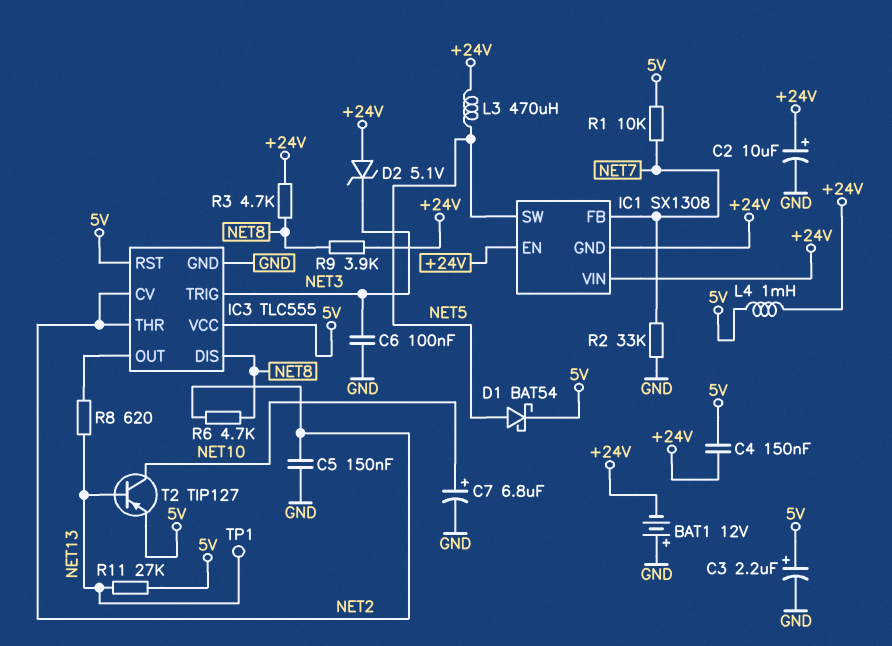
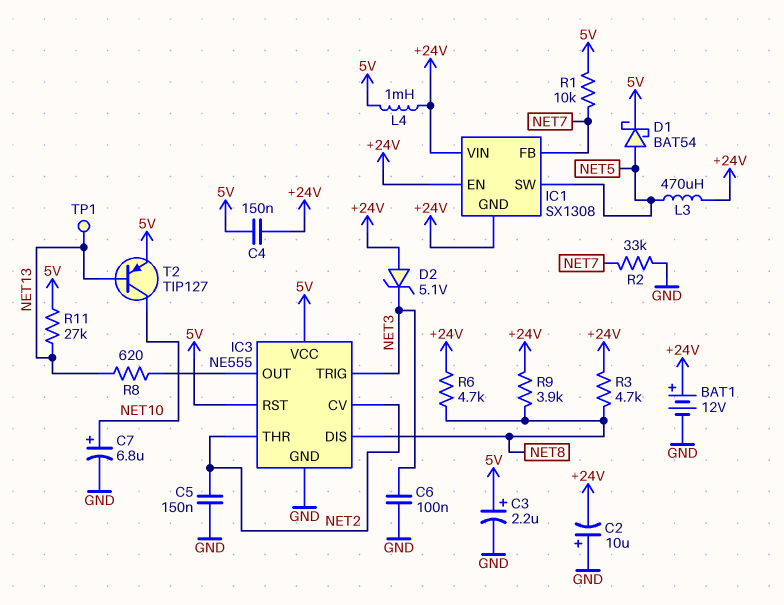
BAT1: 12V (plus GND, minus +24V) -> 12V (plus +24V, minus GND)
C2: 10uF (plus +24V, minus GND) -> 10uF (plus GND, minus +24V)
IC3: TLC555 -> NE555
R6: 4.7k (NET2, NET8) -> 4.7k (+24V, NET8)

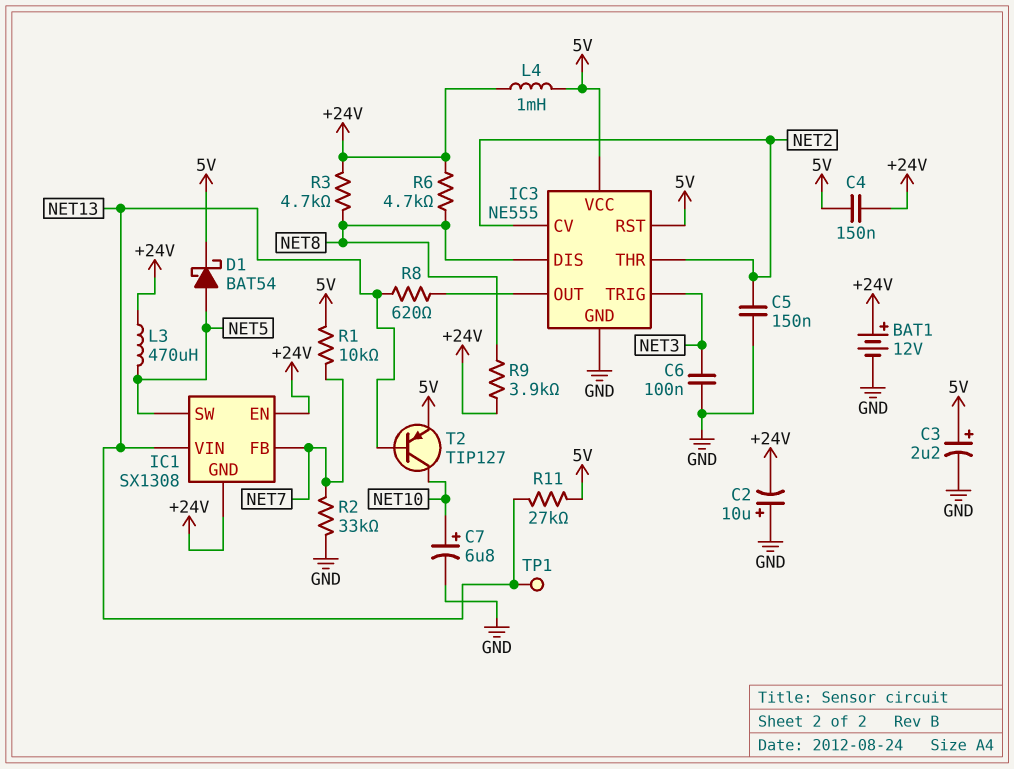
D2: zener 5.1V (A +24V, K NET3) -> none
IC1 pin VIN: +24V -> NET13

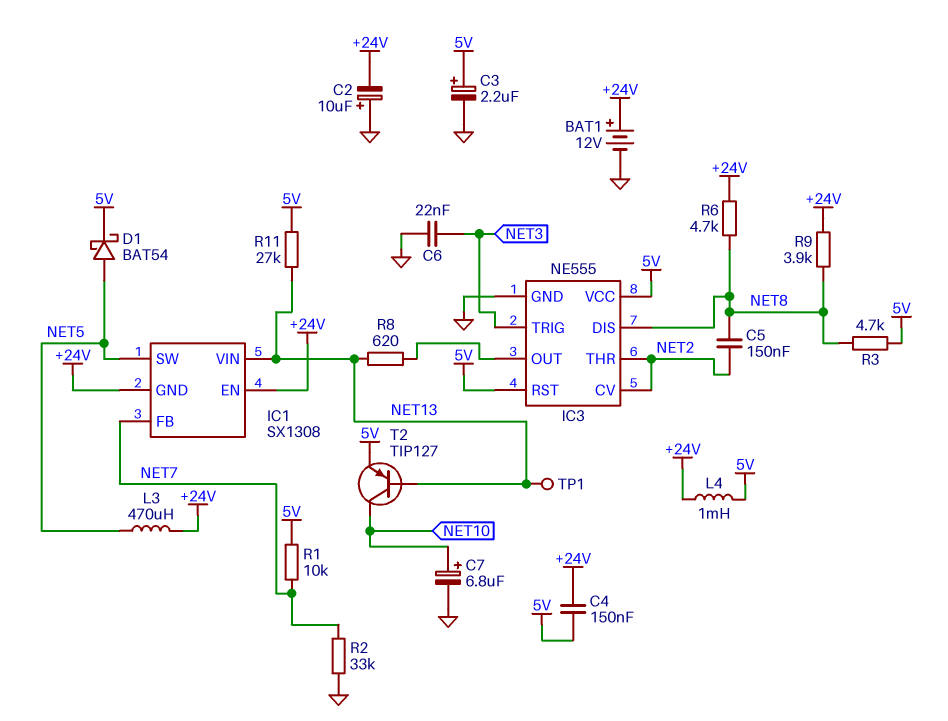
C5: 150nF (GND, NET2) -> 150nF (NET2, NET8)
C6: 100nF (GND, NET3) -> 22nF (GND, NET3)
R3: 4.7k (+24V, NET8) -> 4.7k (5V, NET8)

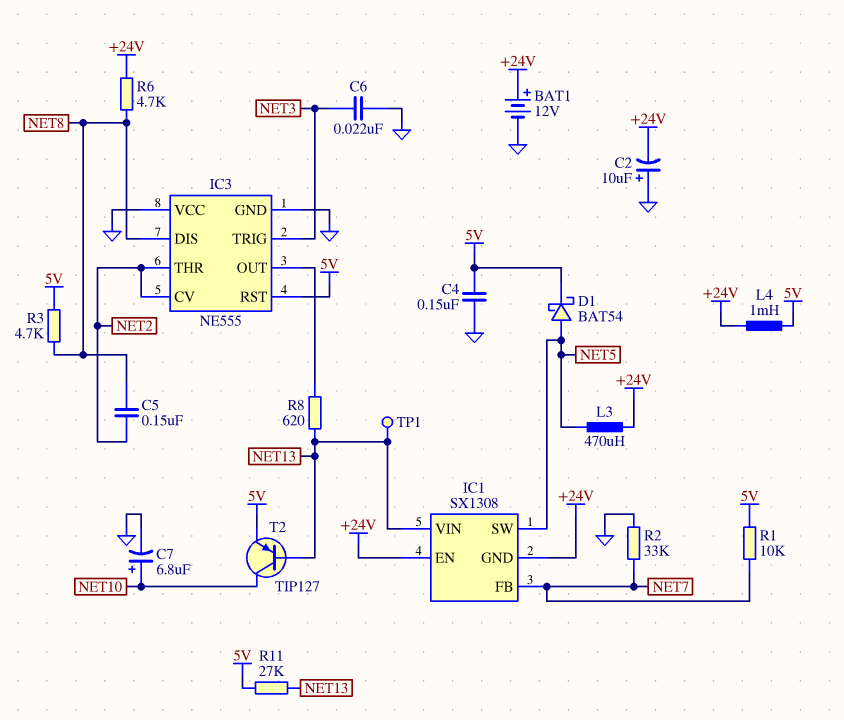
C3: 2.2uF (plus 5V, minus GND) -> none
C4: 150nF (+24V, 5V) -> 150nF (5V, GND)
IC3 pin VCC: 5V -> GND
R9: 3.9k (+24V, NET8) -> none

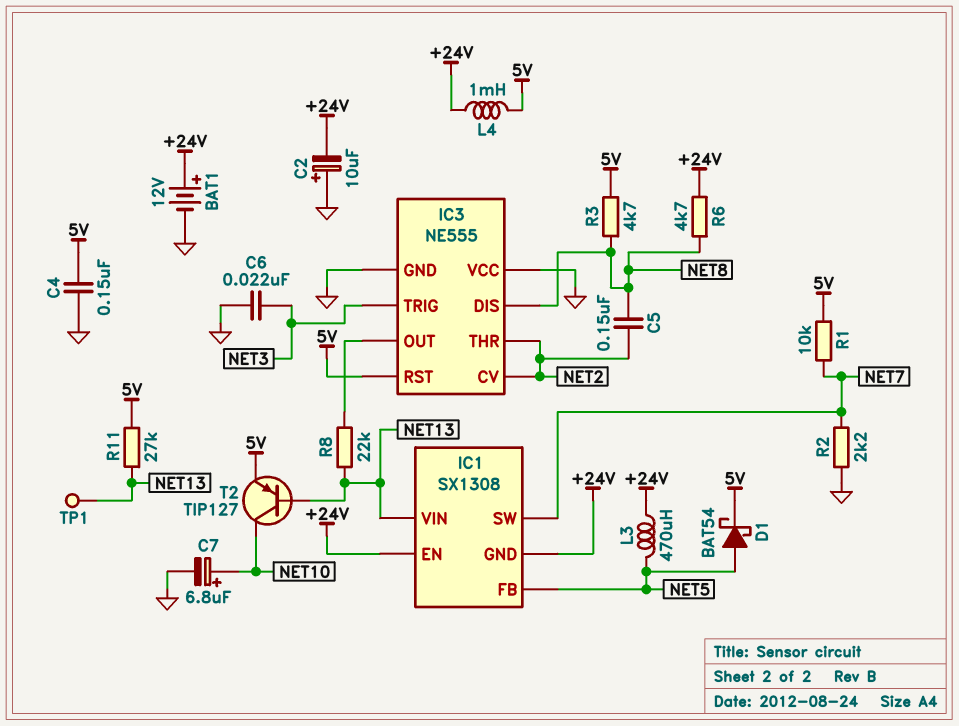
IC1 pin FB: NET7 -> NET5
IC1 pin SW: NET5 -> NET7
R2: 33k (GND, NET7) -> 2.2k (GND, NET7)
R8: 620 (IC3/OUT, NET13) -> 22k (IC3/OUT, NET13)

